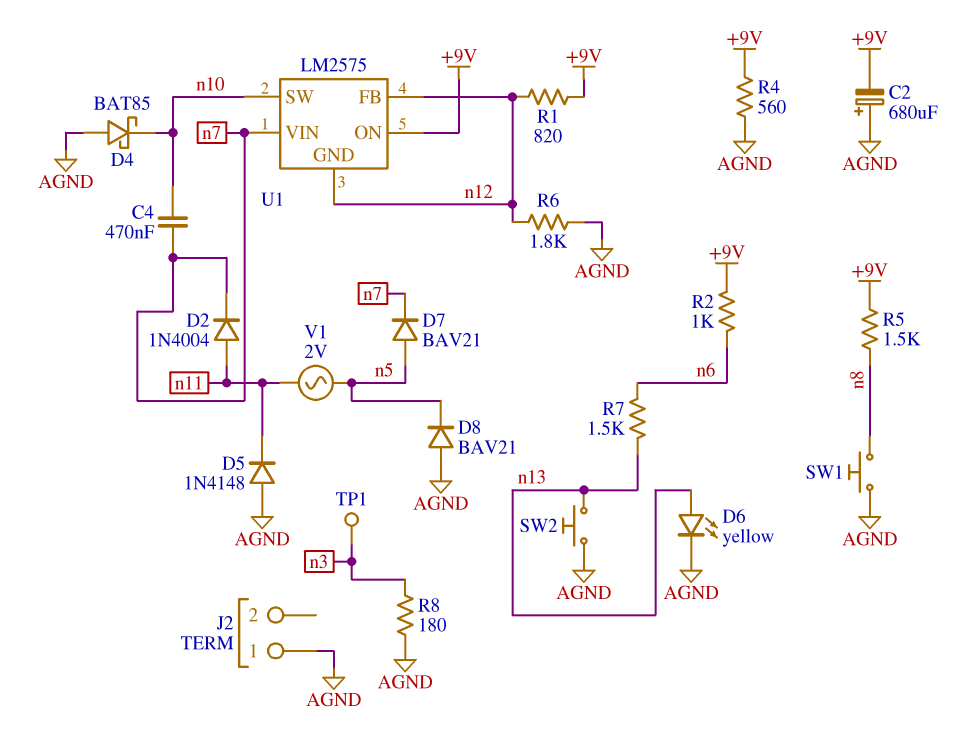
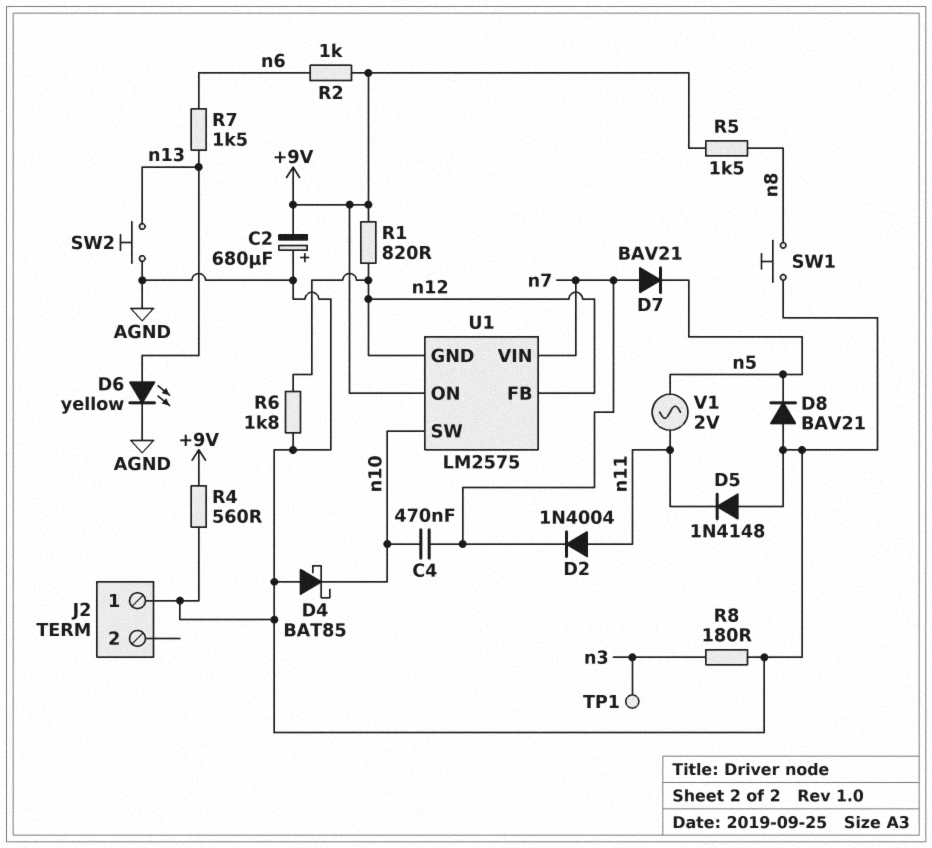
D7: diode BAV21 (A n5, K n7) -> diode BAV21 (A n7, K n5)

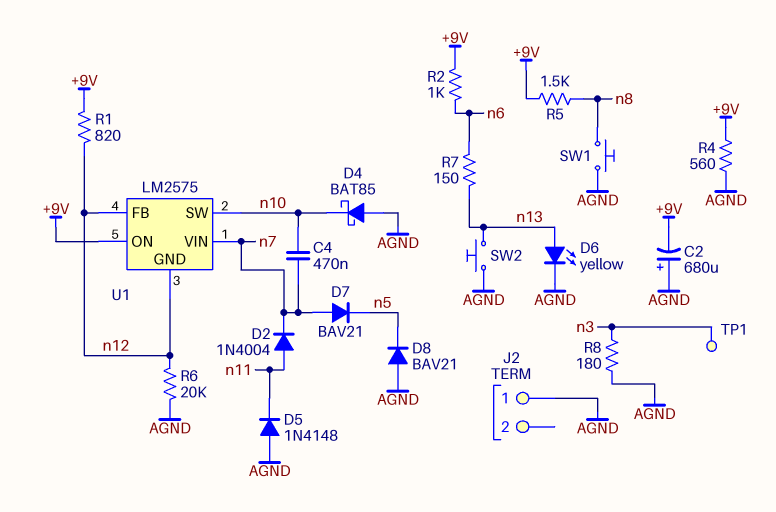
R6: 1.8k (AGND, n12) -> 20k (AGND, n12)
R7: 1.5k (n6, n13) -> 150 (n6, n13)
V1: AC 2V (n5, n11) -> none

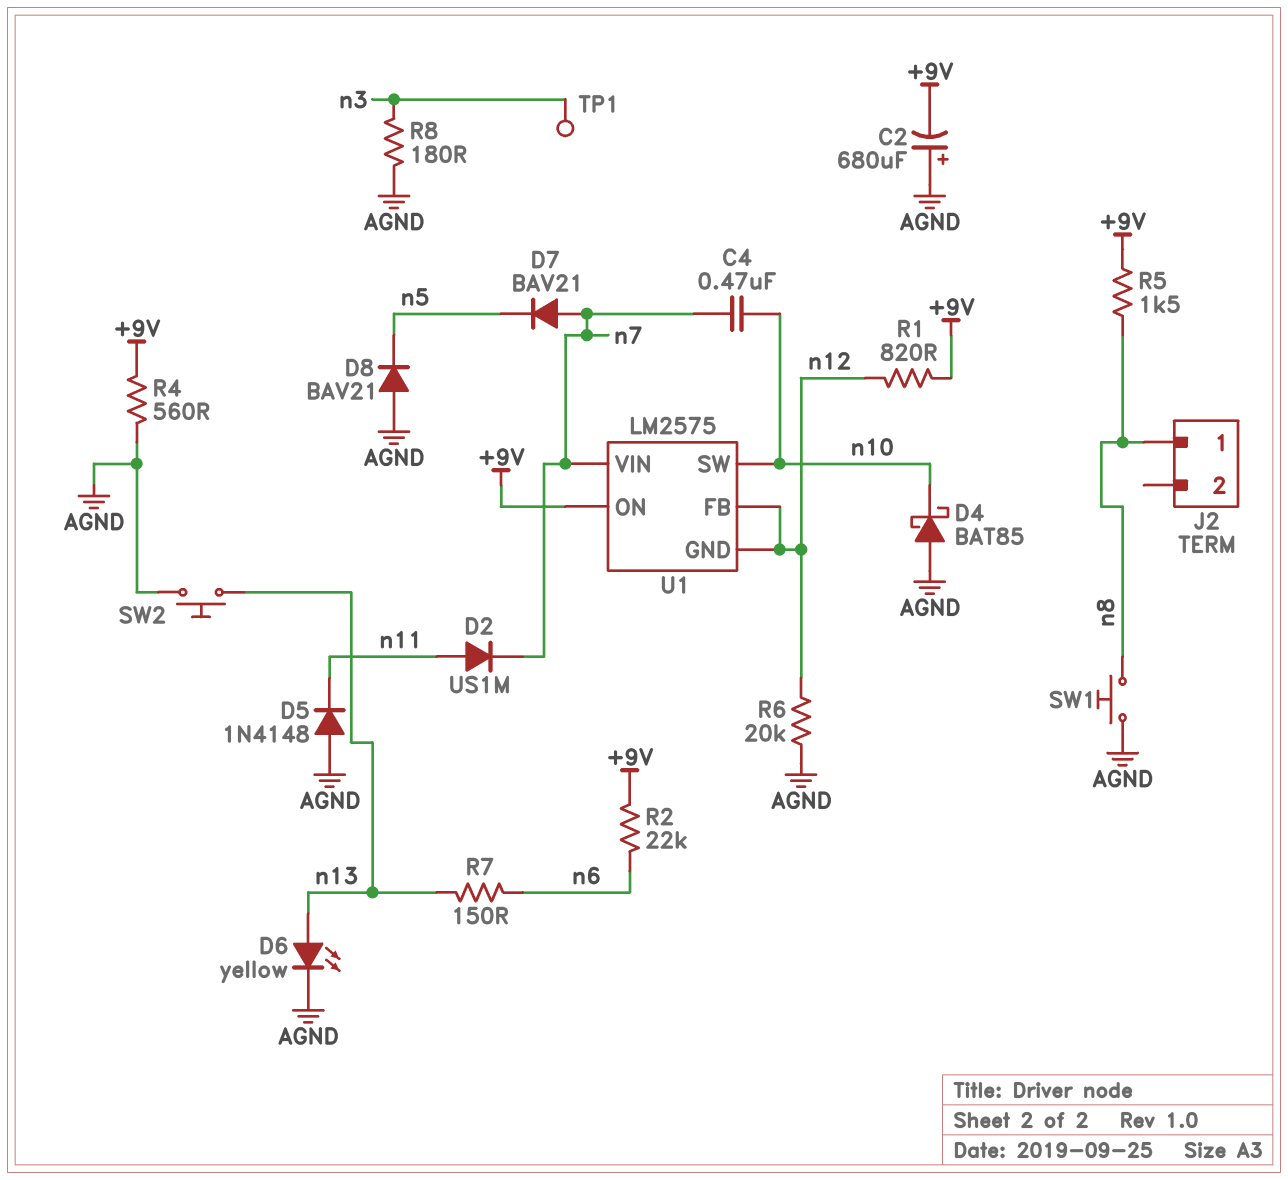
D2: diode 1N4004 (A n11, K n7) -> diode US1M (A n11, K n7)
J2 pin 1: AGND -> n8
R2: 1k (+9V, n6) -> 22k (+9V, n6)

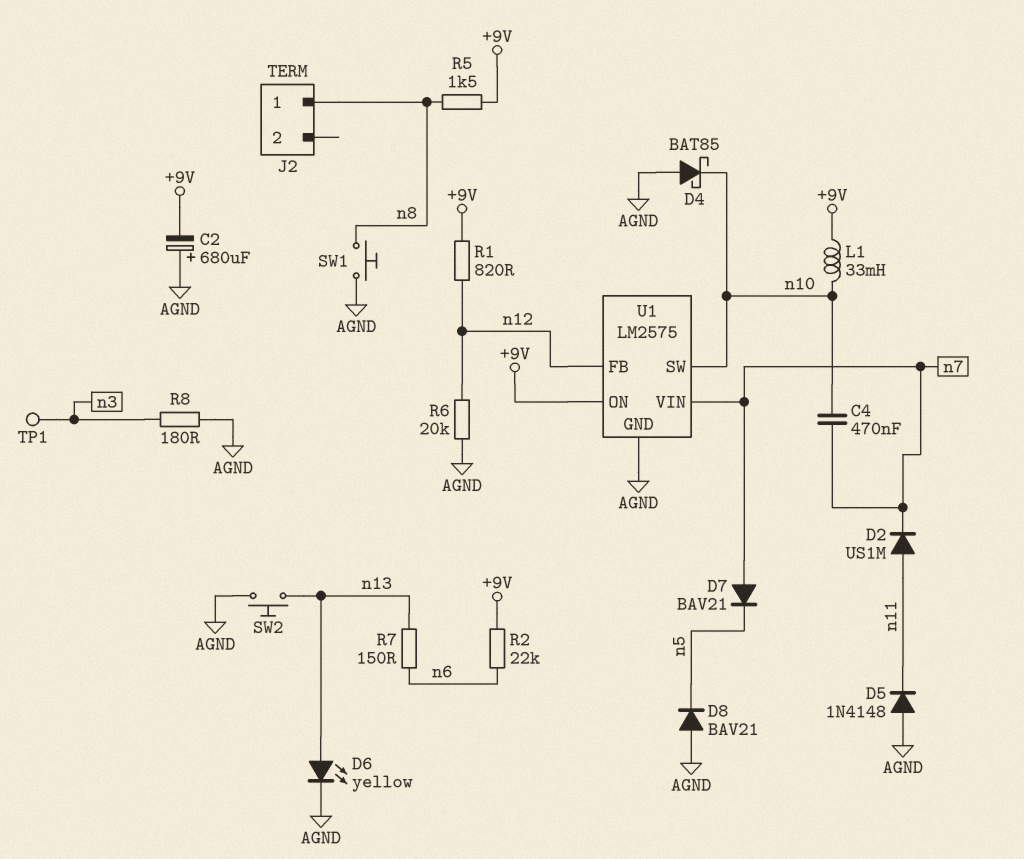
L1: none -> 33mH (+9V, n10)
R4: 560 (+9V, AGND) -> none
U1 pin GND: n12 -> AGND

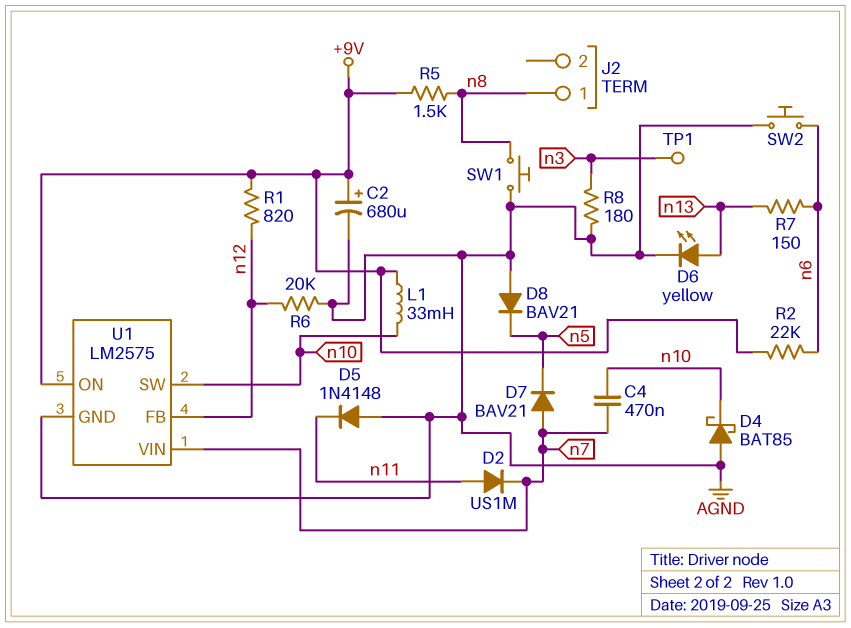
C2: 680uF (plus AGND, minus +9V) -> 680uF (plus +9V, minus AGND)
SW2: button (AGND, n13) -> button (AGND, n6)

